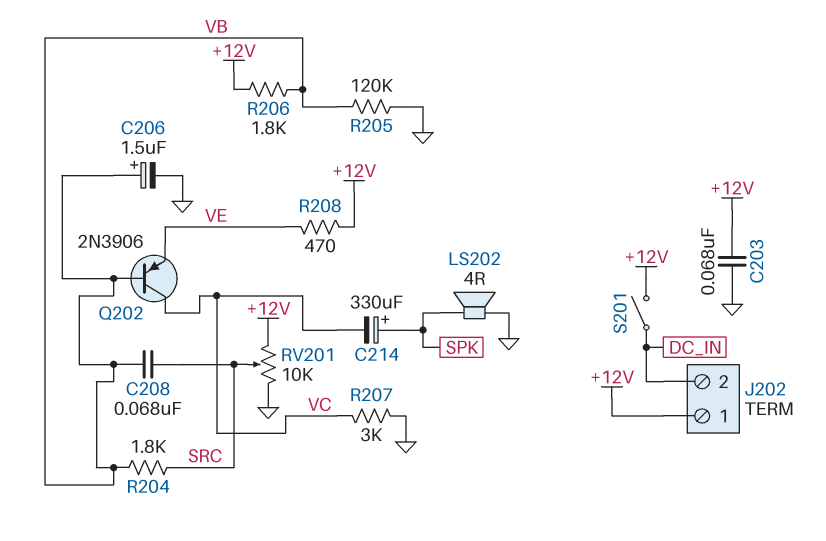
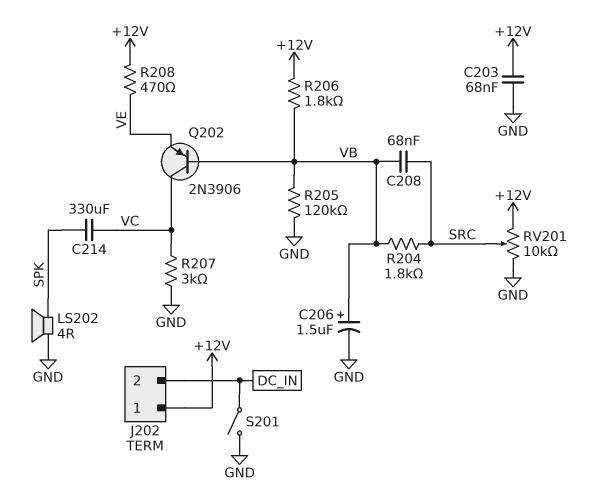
C214: 330uF (plus SPK, minus VC) -> 330uF (SPK, VC)
S201: switch (+12V, DC_IN) -> switch (DC_IN, GND)

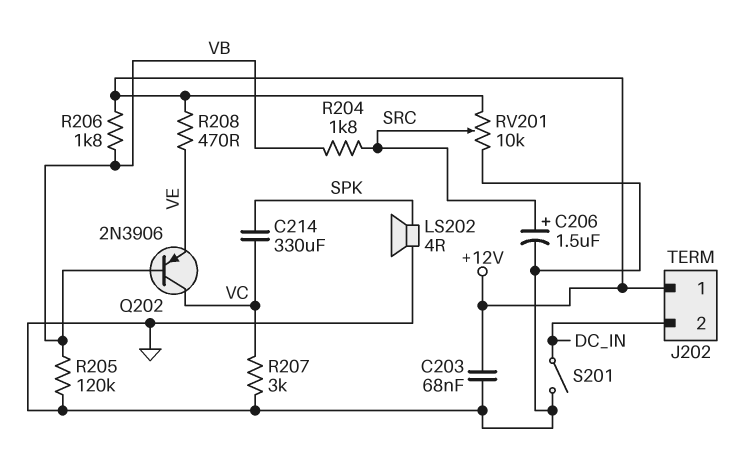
C206: 1.5uF (plus VB, minus GND) -> 1.5uF (plus SRC, minus GND)
C208: 68nF (SRC, VB) -> none

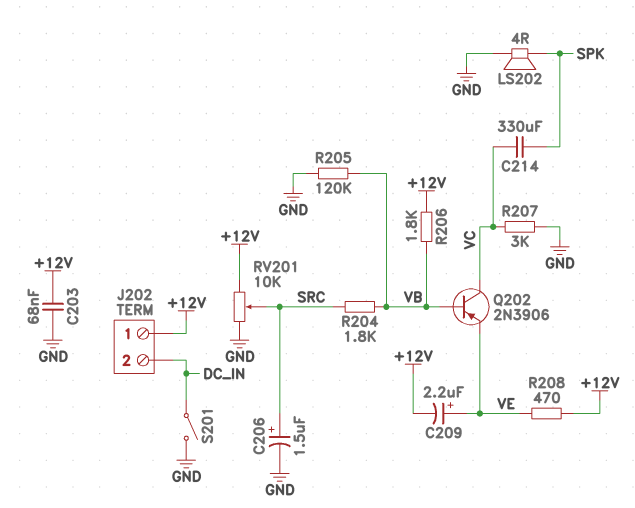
C209: none -> 2.2uF (plus VE, minus +12V)

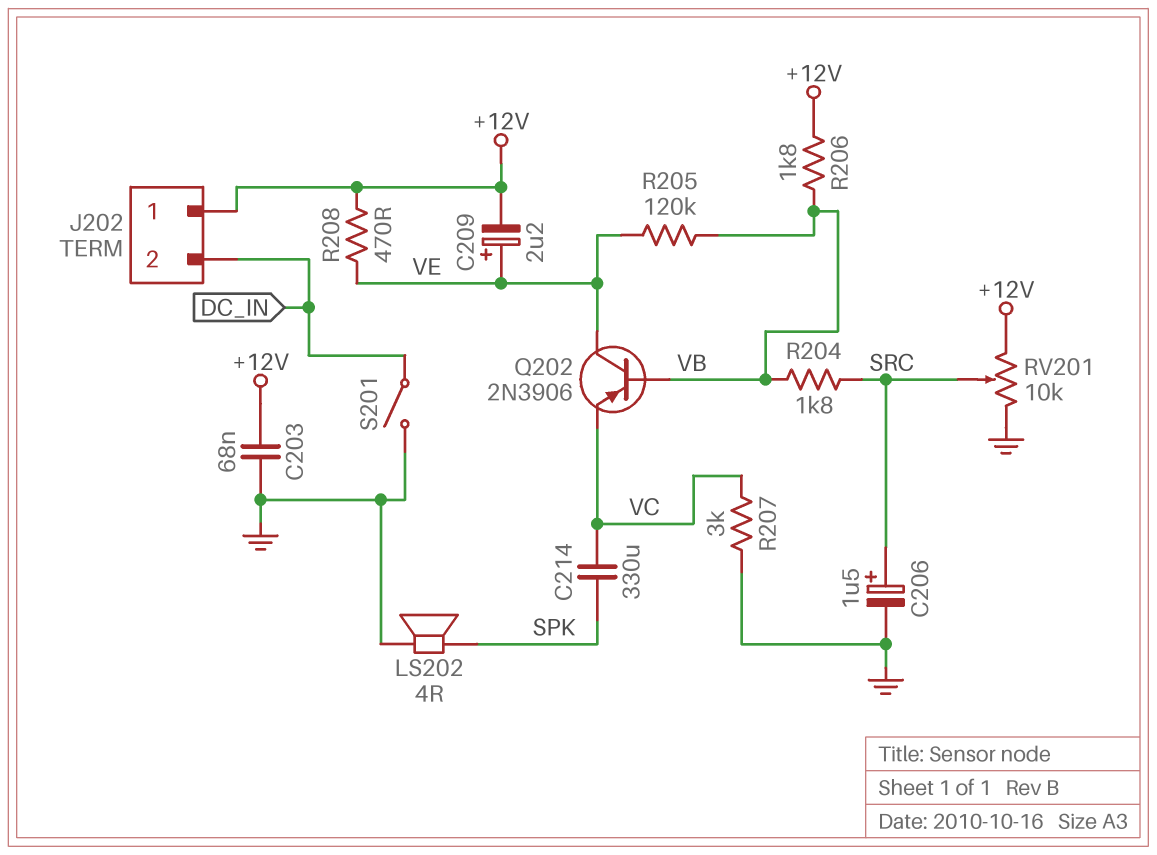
Q202: PNP 2N3906 (B VB, C VC, E VE) -> PNP 2N3906 (B VB, C VE, E VC)
R205: 120k (GND, VB) -> 120k (VB, VE)

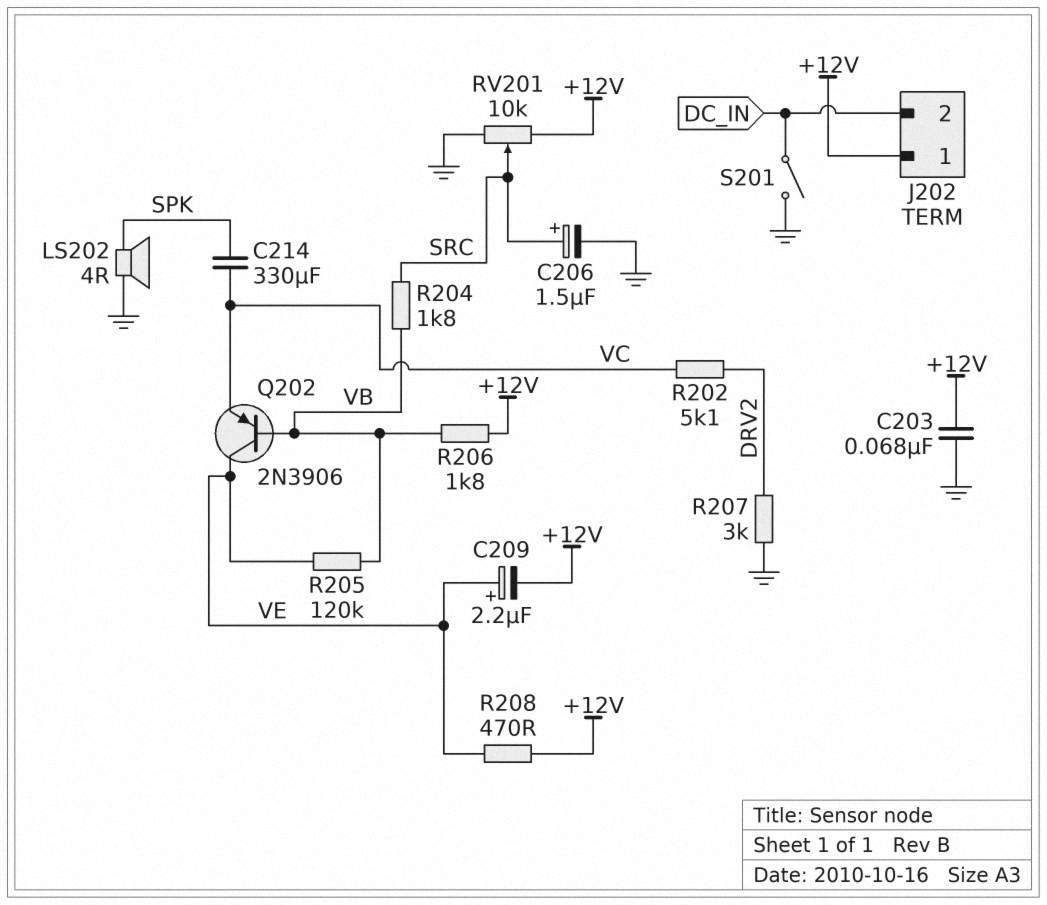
R202: none -> 5.1k (DRV2, VC)
R207: 3k (GND, VC) -> 3k (DRV2, GND)

